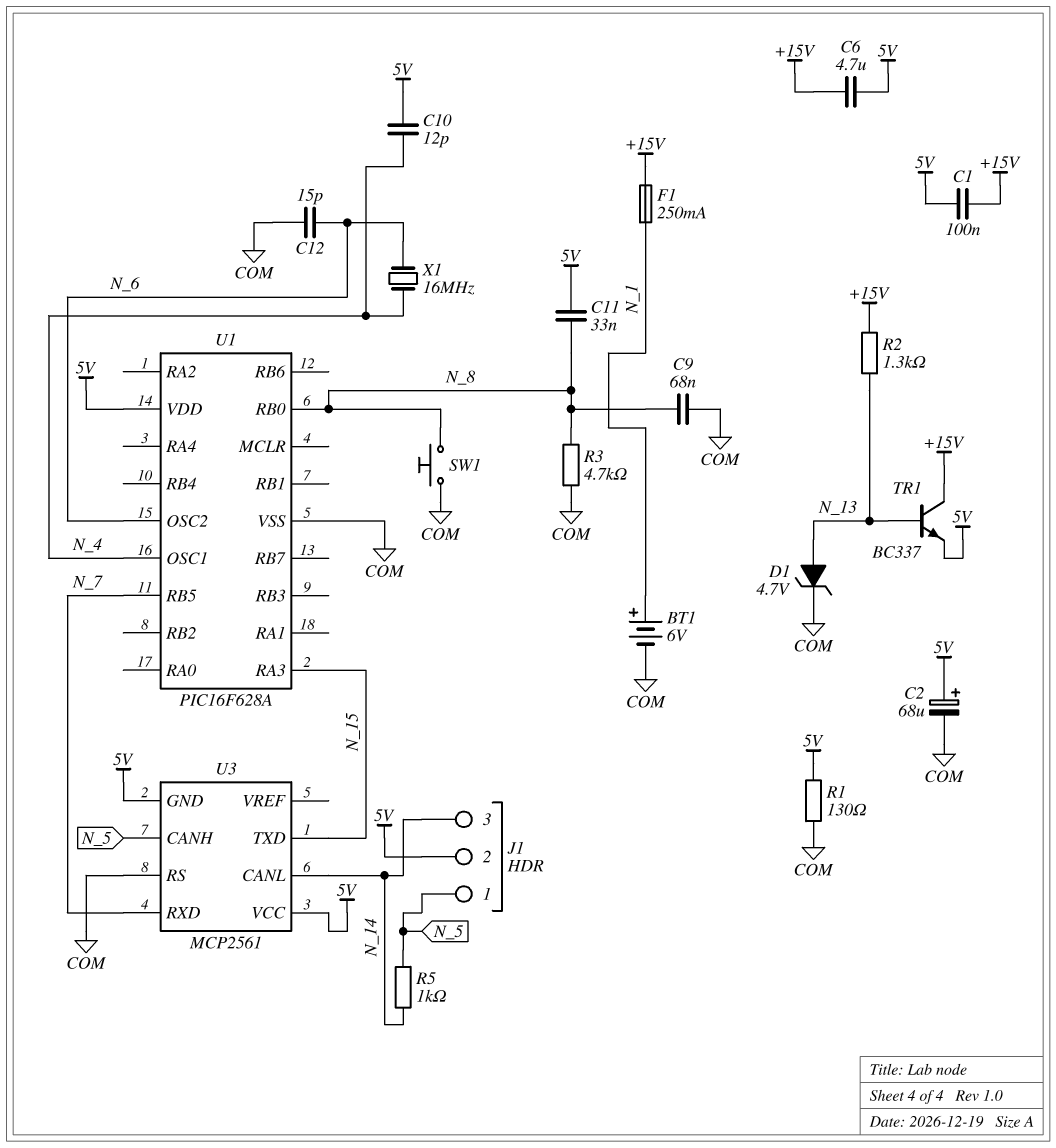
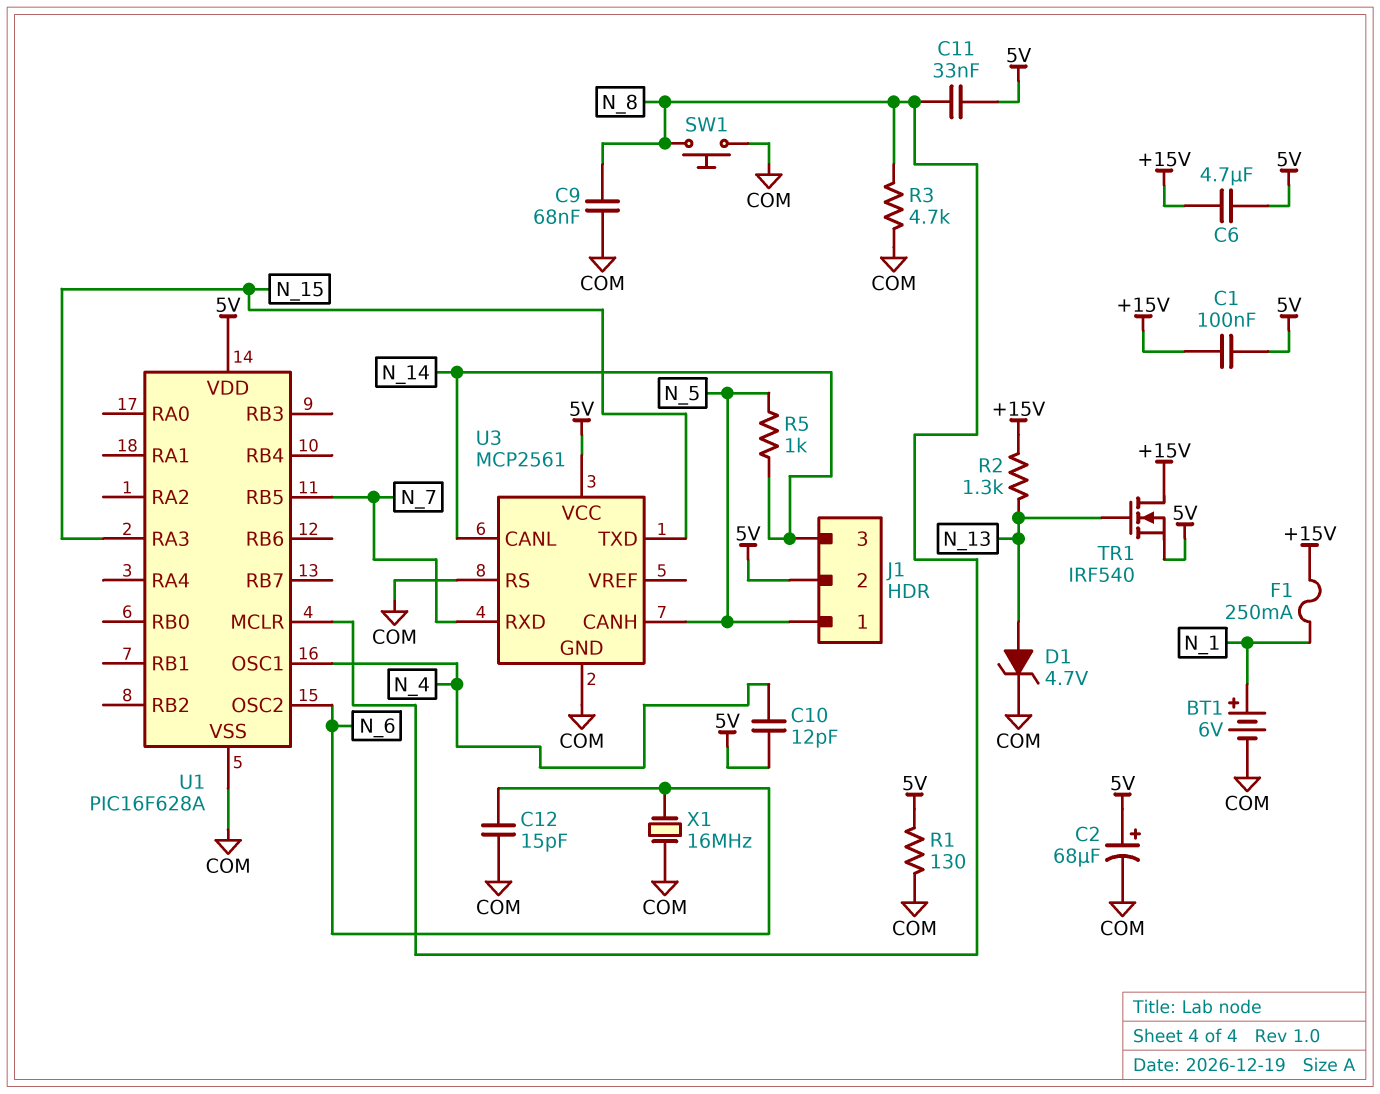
TR1: NPN BC337 (B N_13, C +15V, E 5V) -> NMOS IRF540 (G N_13, D +15V, S 5V)
U1 pin MCLR: none -> N_8
U1 pin RB0: N_8 -> none
U3 pin GND: 5V -> COM
X1: 16MHz (N_4, N_6) -> 16MHz (COM, N_6)

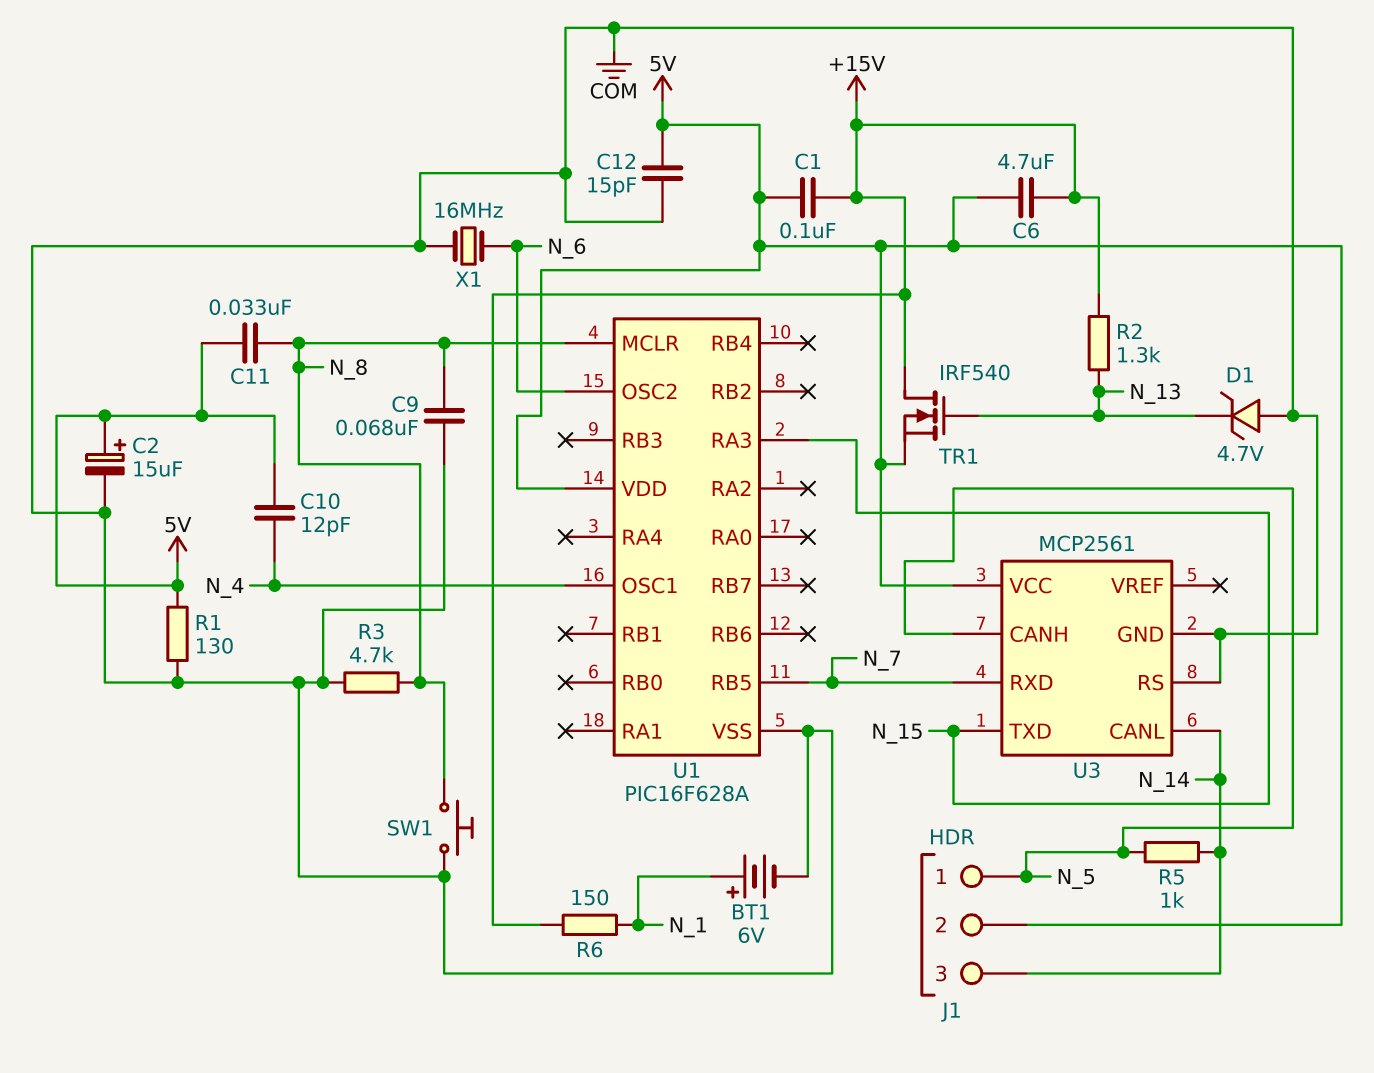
C2: 68uF (plus 5V, minus COM) -> 15uF (plus 5V, minus COM)
C12: 15pF (COM, N_6) -> 15pF (5V, COM)
D1: zener 4.7V (A N_13, K COM) -> zener 4.7V (A COM, K N_13)
F1: 250mA (+15V, N_1) -> none
R6: none -> 150 (+15V, N_1)

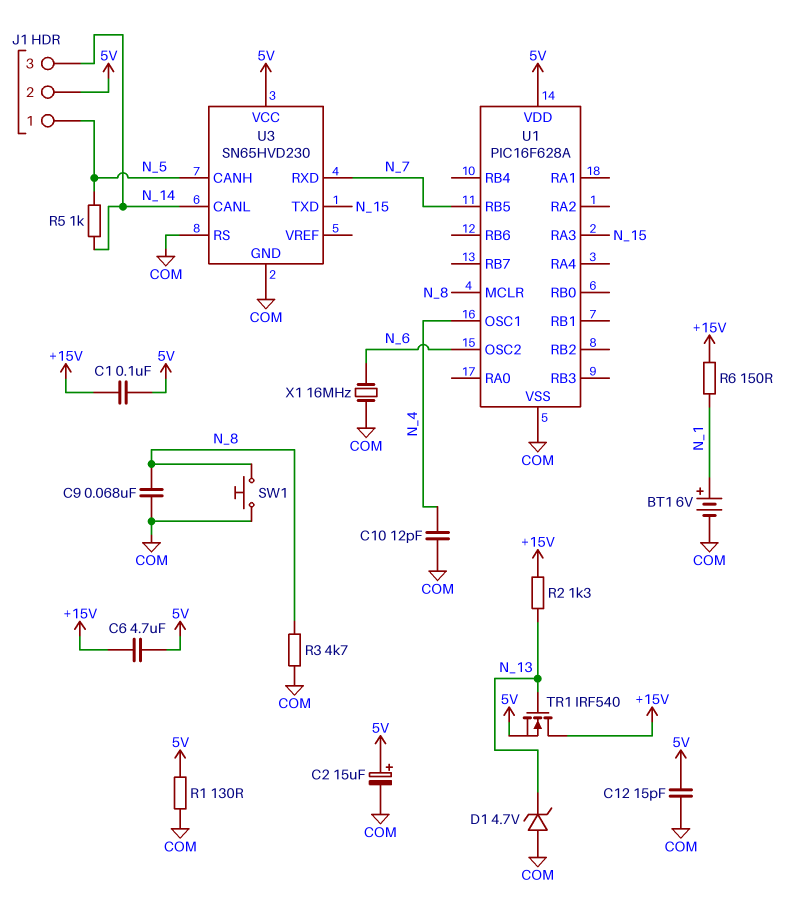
C10: 12pF (5V, N_4) -> 12pF (COM, N_4)
C11: 33nF (5V, N_8) -> none
U3: MCP2561 -> SN65HVD230

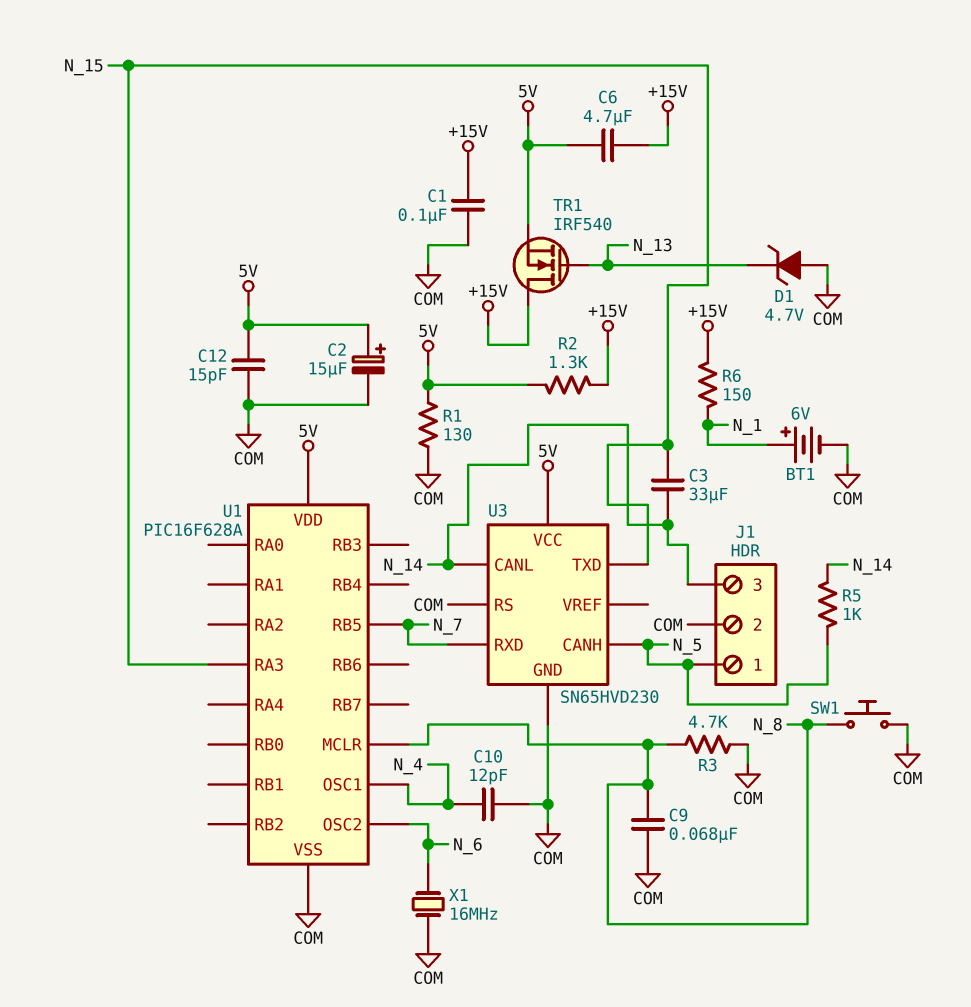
C1: 100nF (+15V, 5V) -> 100nF (+15V, COM)
C3: none -> 33uF (N_14, N_15)
J1 pin 2: 5V -> COM
R2: 1.3k (+15V, N_13) -> 1.3k (+15V, 5V)

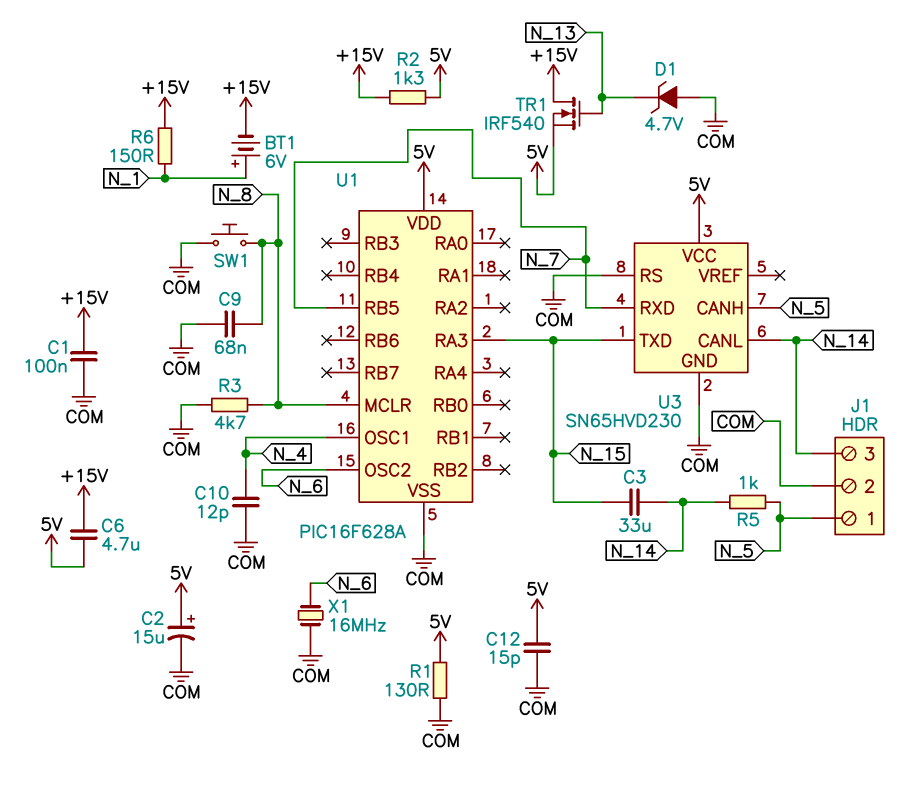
BT1: 6V (plus N_1, minus COM) -> 6V (plus N_1, minus +15V)

